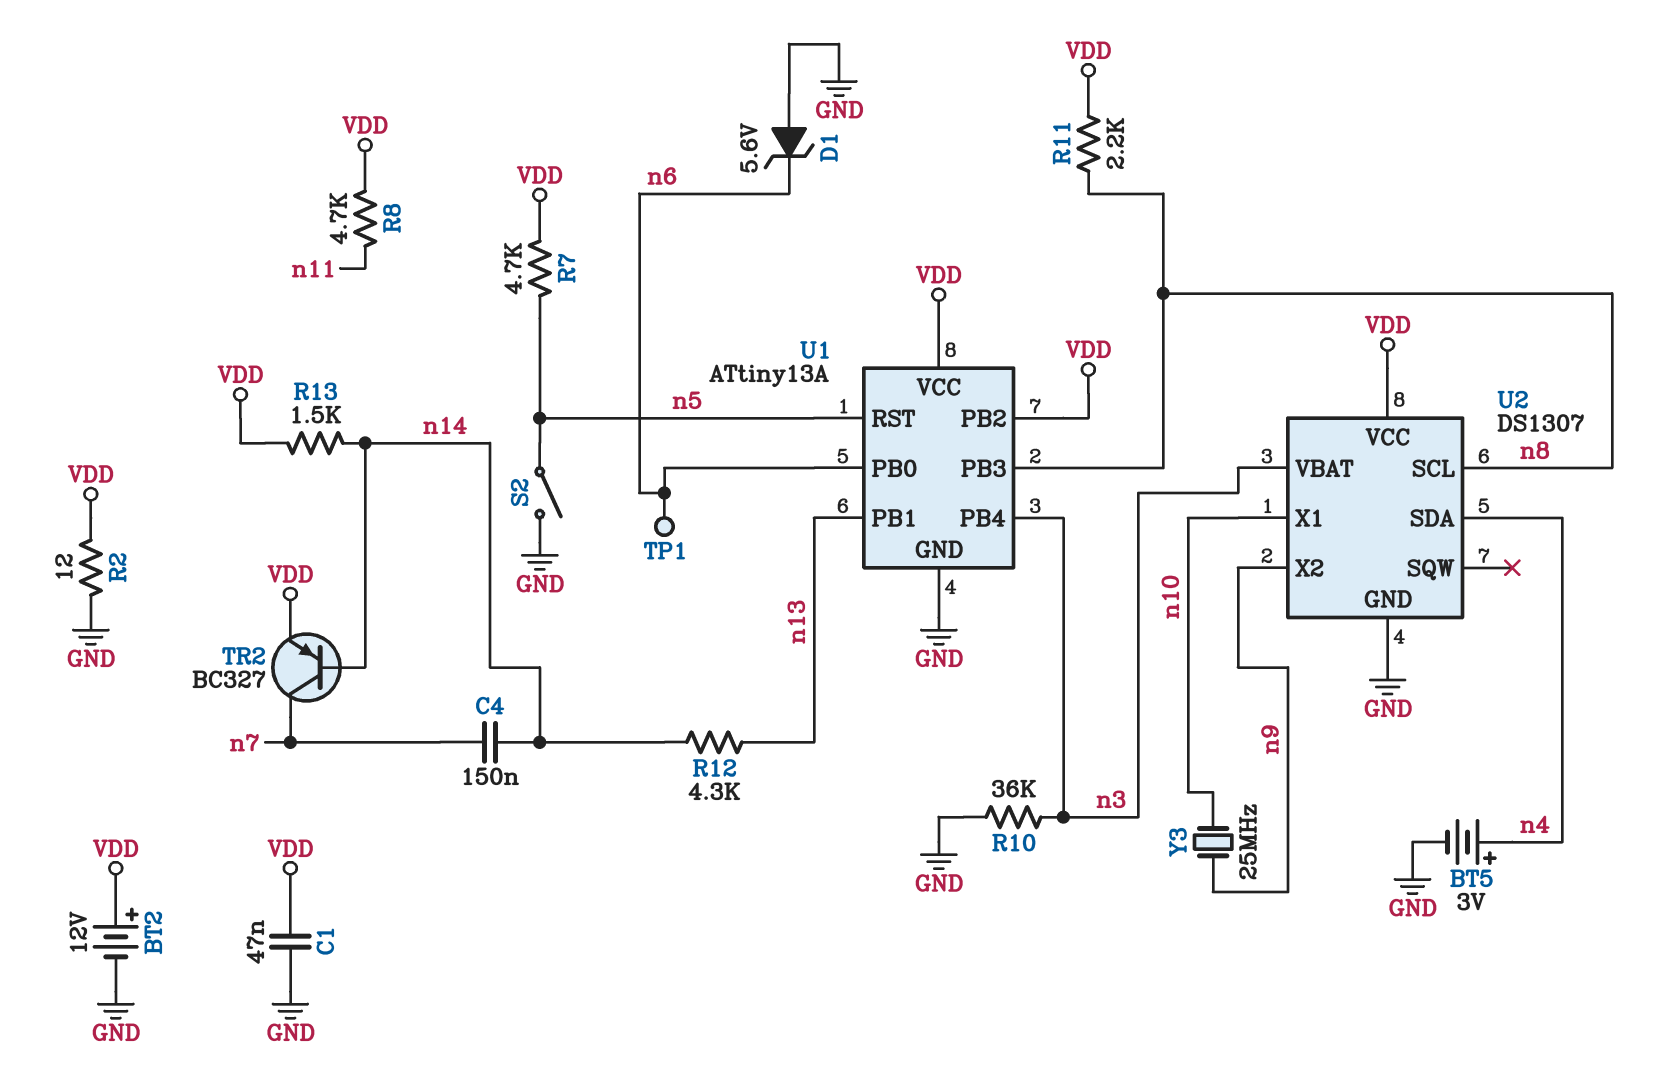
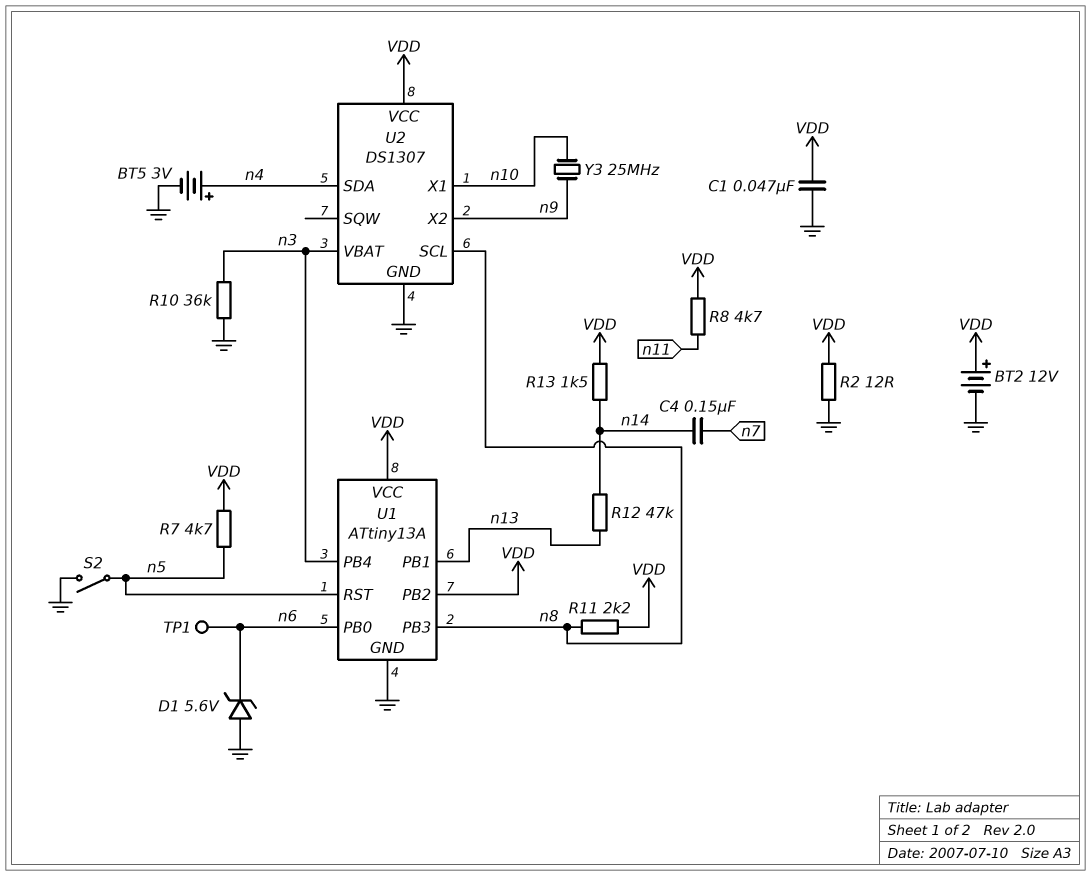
R12: 4.3k (n13, n14) -> 47k (n13, n14)
TR2: PNP BC327 (B n14, C n7, E VDD) -> none

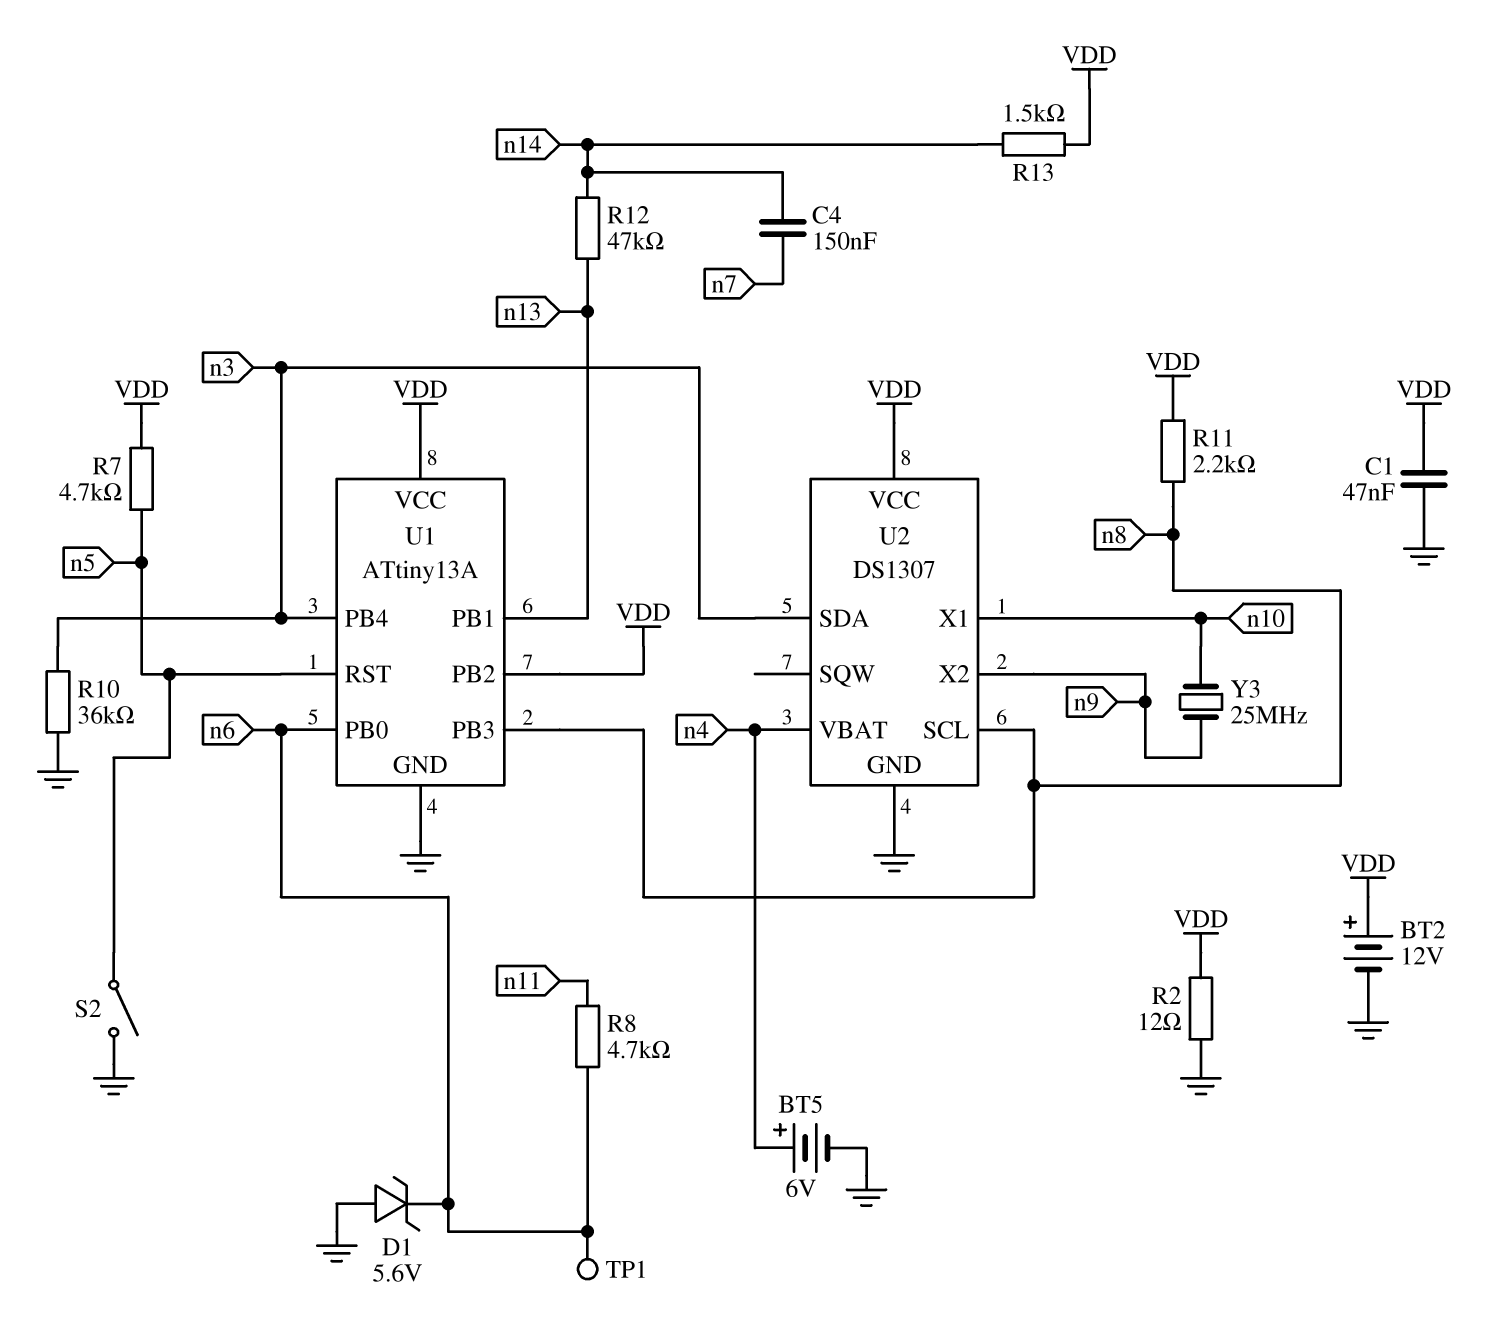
BT5: 3V (plus n4, minus GND) -> 6V (plus n4, minus GND)
R8: 4.7k (VDD, n11) -> 4.7k (n6, n11)
U2 pin SDA: n4 -> n3
U2 pin VBAT: n3 -> n4

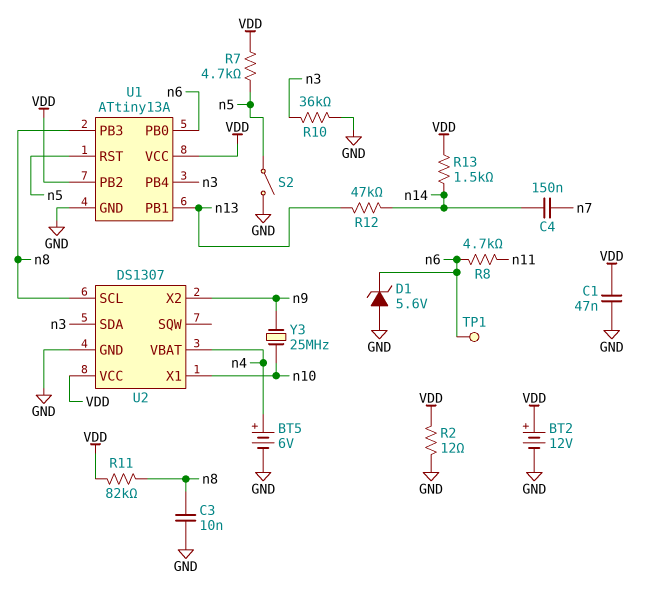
C3: none -> 10nF (GND, n8)
R11: 2.2k (VDD, n8) -> 82k (VDD, n8)

